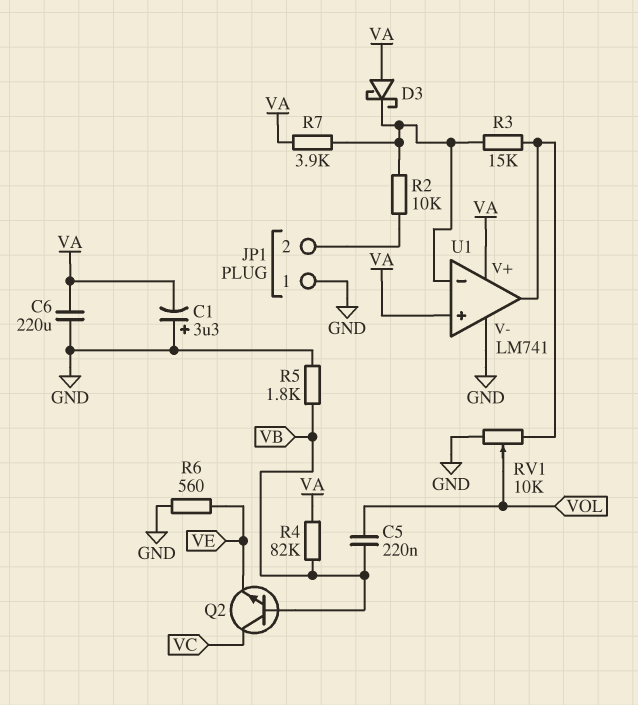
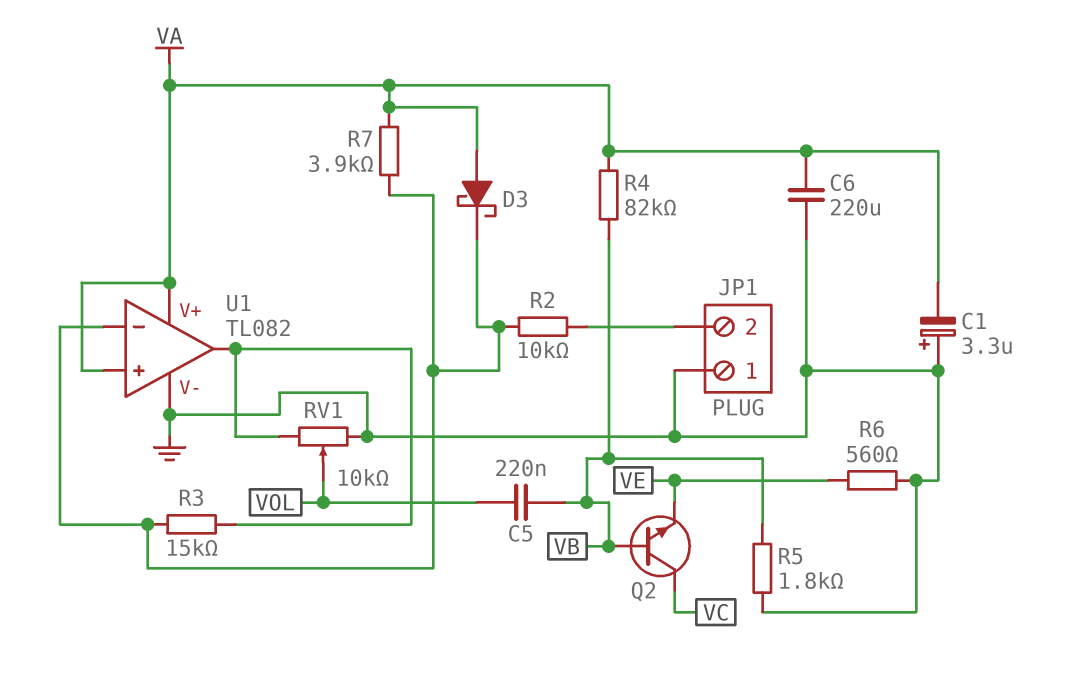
U1: LM741 -> TL082

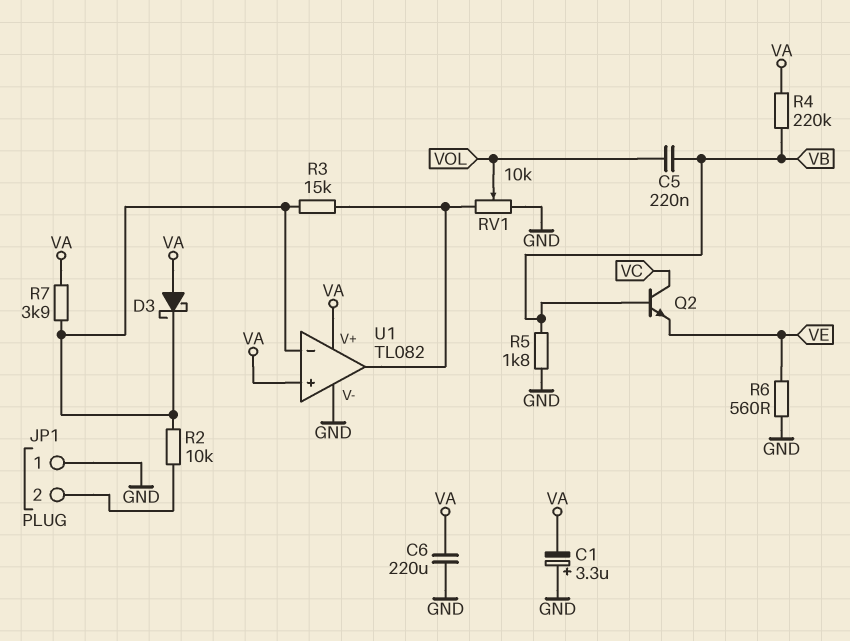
R4: 82k (VA, VB) -> 220k (VA, VB)

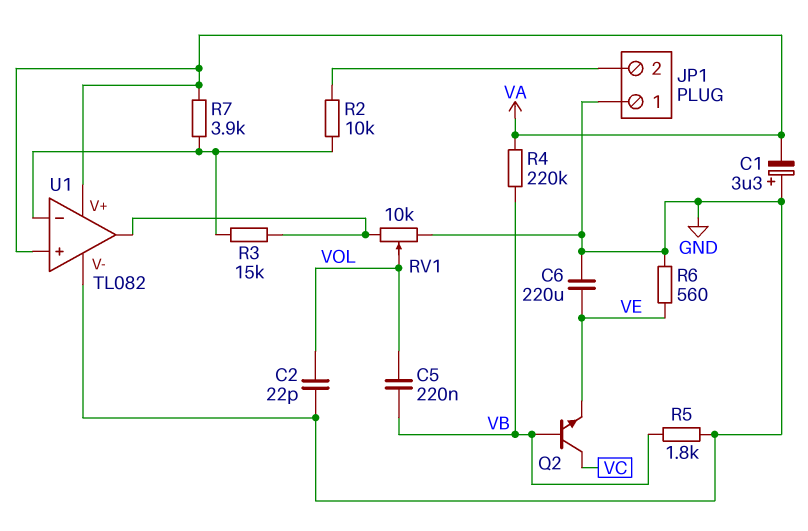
C2: none -> 22pF (GND, VOL)
C6: 220uF (GND, VA) -> 220uF (GND, VE)
D3: schottky (A VA, K U1/in-) -> none

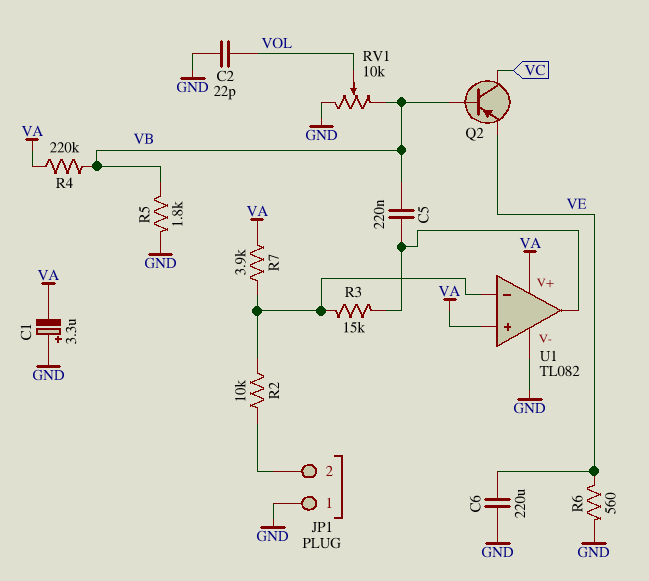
C5: 220nF (VB, VOL) -> 220nF (U1/out, VB)
Q2: NPN (B VB, C VC, E VE) -> PNP (B VB, C VC, E VE)
RV1: 10k (GND, U1/out, wiper VOL) -> 10k (GND, VB, wiper VOL)

